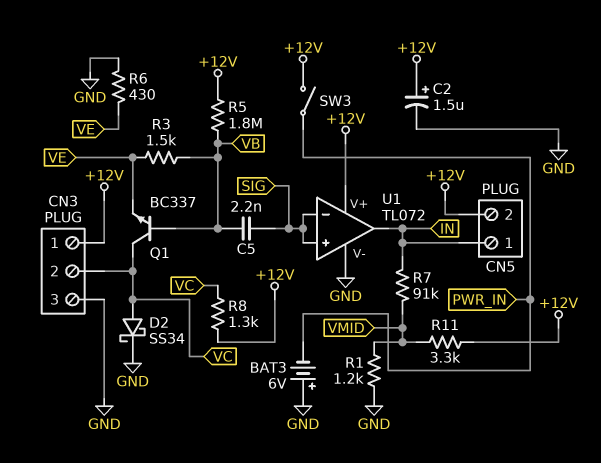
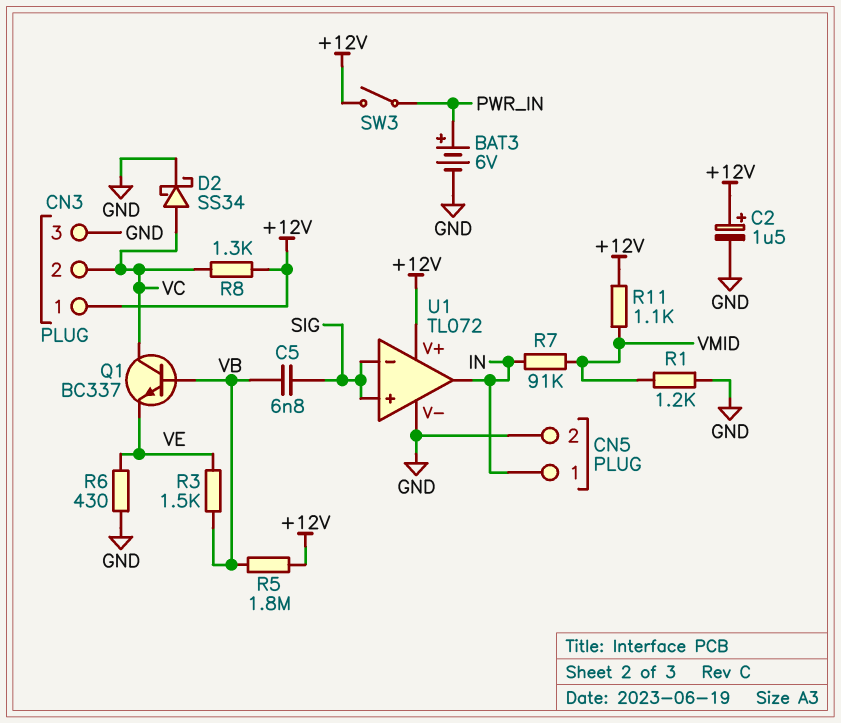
BAT3: 6V (plus GND, minus PWR_IN) -> 6V (plus PWR_IN, minus GND)
C5: 2.2nF (SIG, VB) -> 6.8nF (SIG, VB)
CN5 pin 2: +12V -> GND
R11: 3.3k (+12V, VMID) -> 1.1k (+12V, VMID)

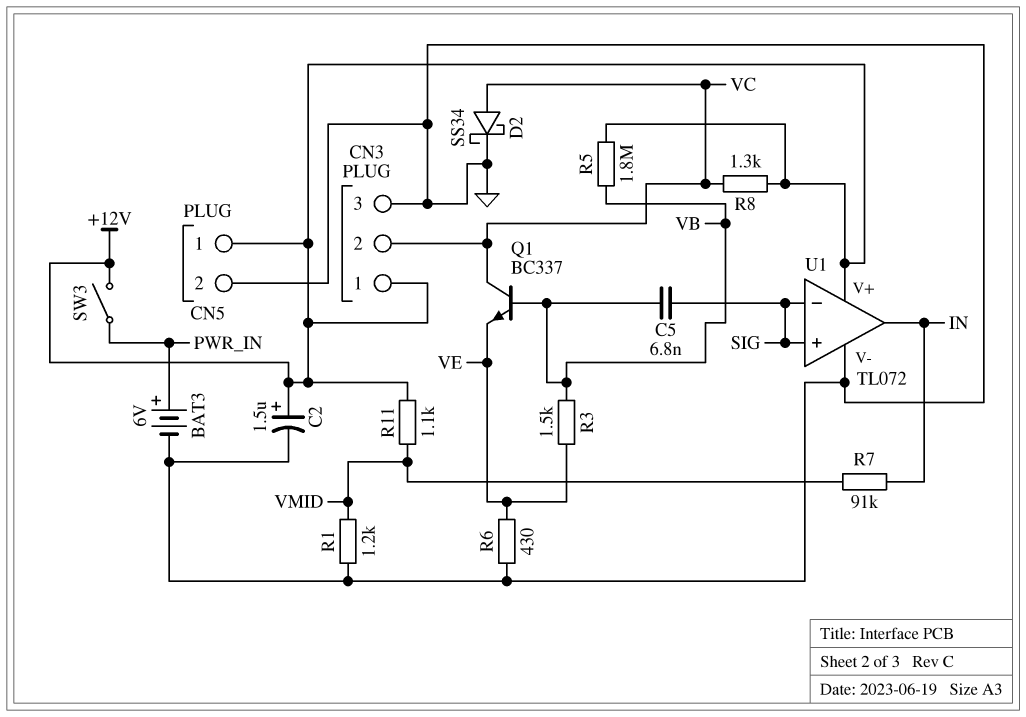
CN5 pin 1: IN -> +12V

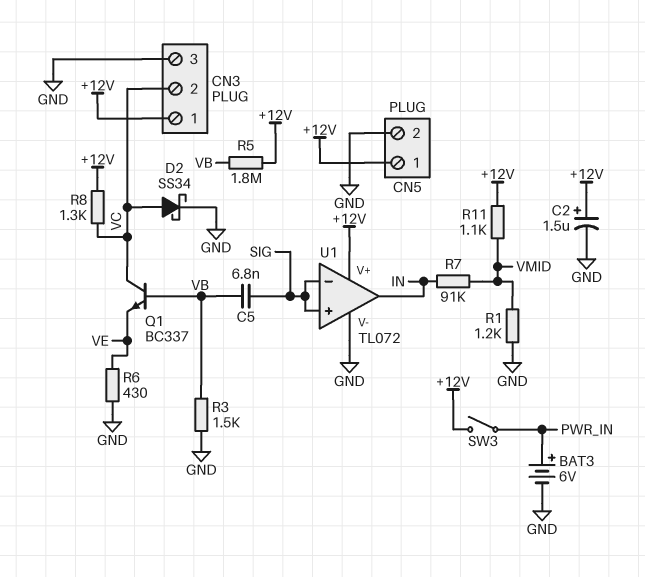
R3: 1.5k (VB, VE) -> 1.5k (GND, VB)

